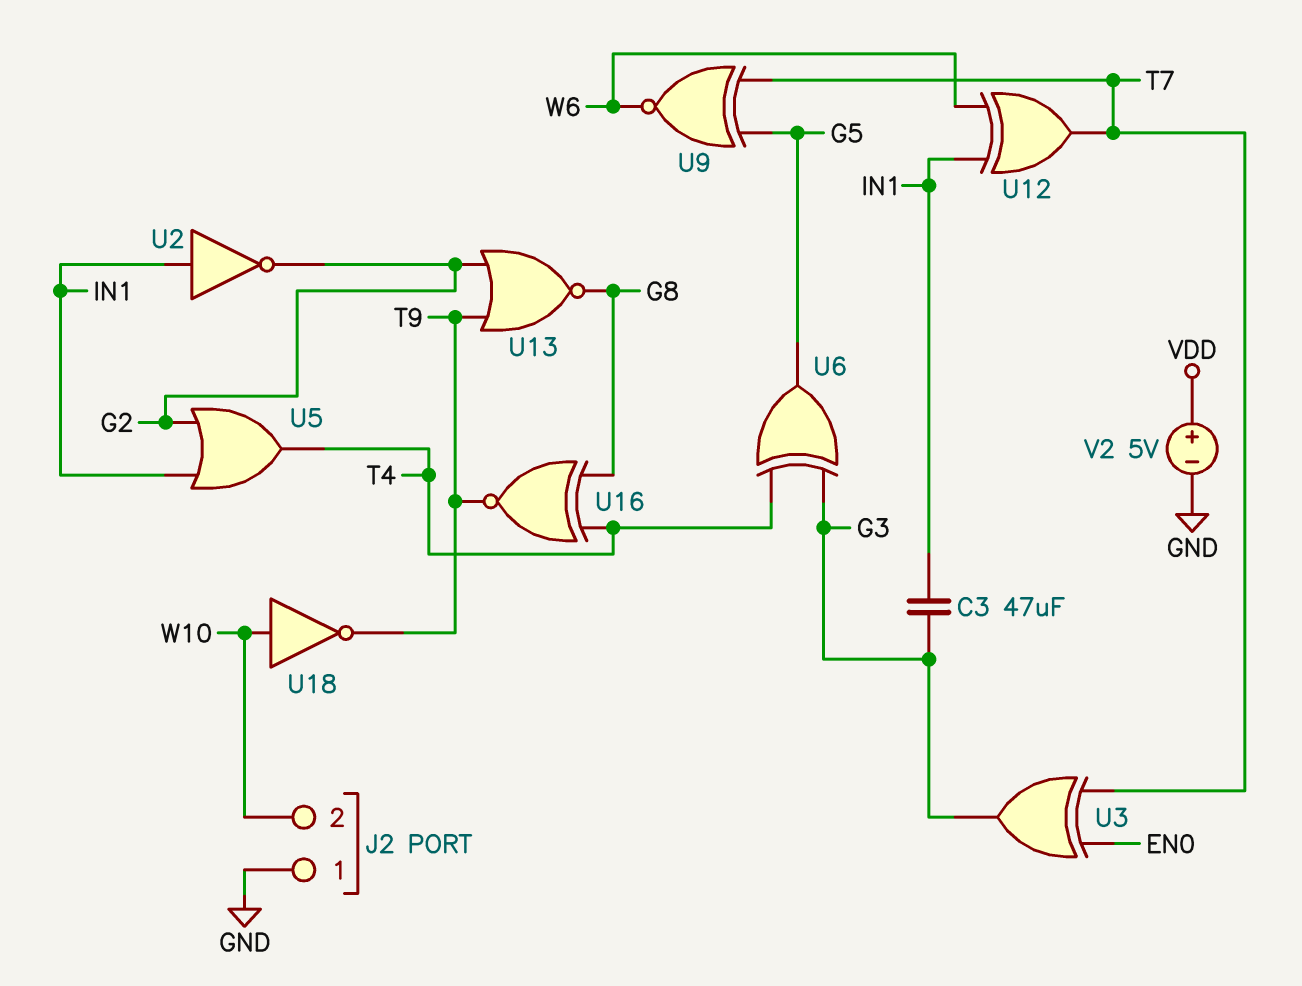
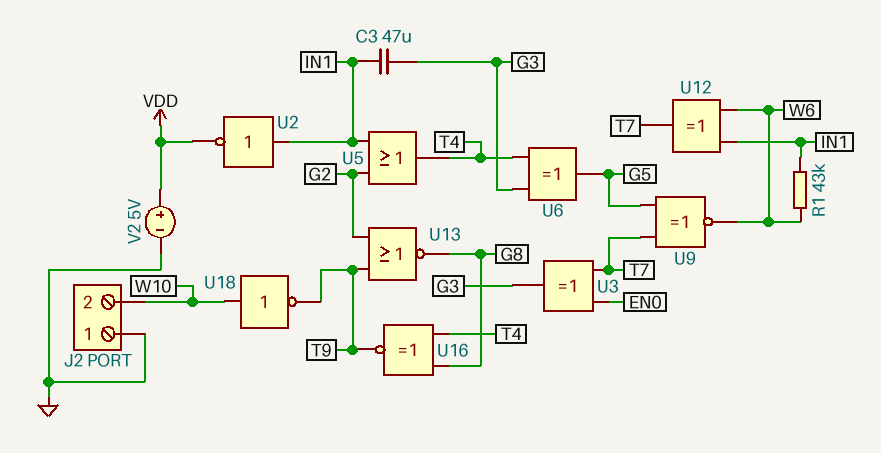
R1: none -> 43k (IN1, W6)
U2: NOT (in IN1, out G2) -> NOT (in IN1, out VDD)

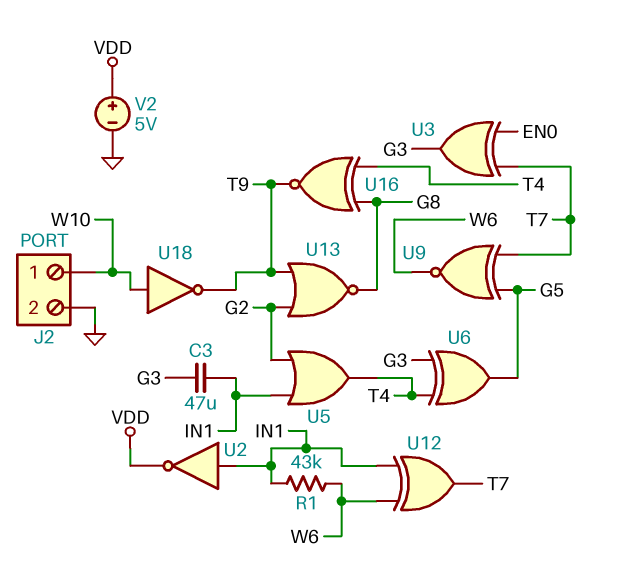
J2 pin 1: GND -> W10
J2 pin 2: W10 -> GND

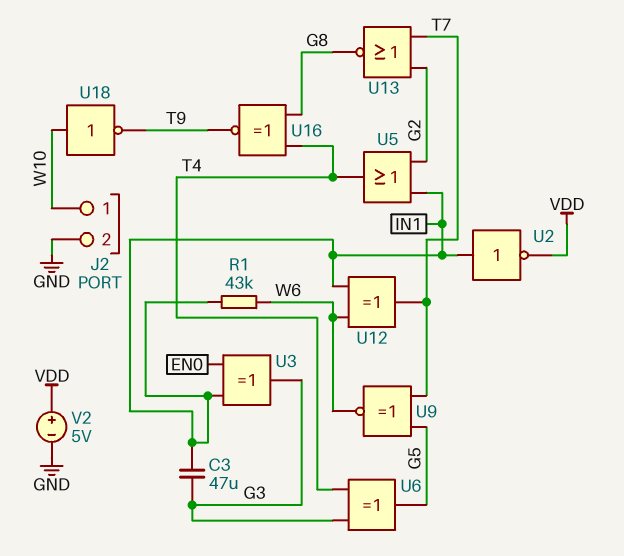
U3: XOR (in EN0, in T7, out G3) -> XOR (in EN0, in IN1, out G3)
U13: NOR (in G2, in T9, out G8) -> NOR (in G2, in T7, out G8)

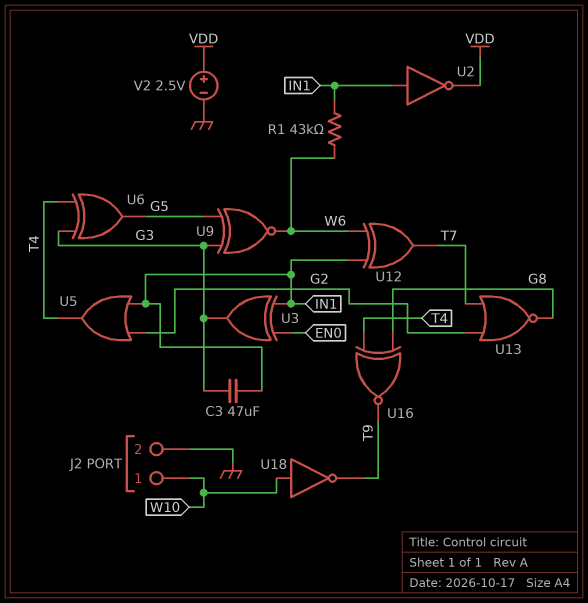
U9: XNOR (in G5, in T7, out W6) -> XNOR (in G3, in G5, out W6)
V2: 5V (plus VDD, minus GND) -> 2.5V (plus VDD, minus GND)

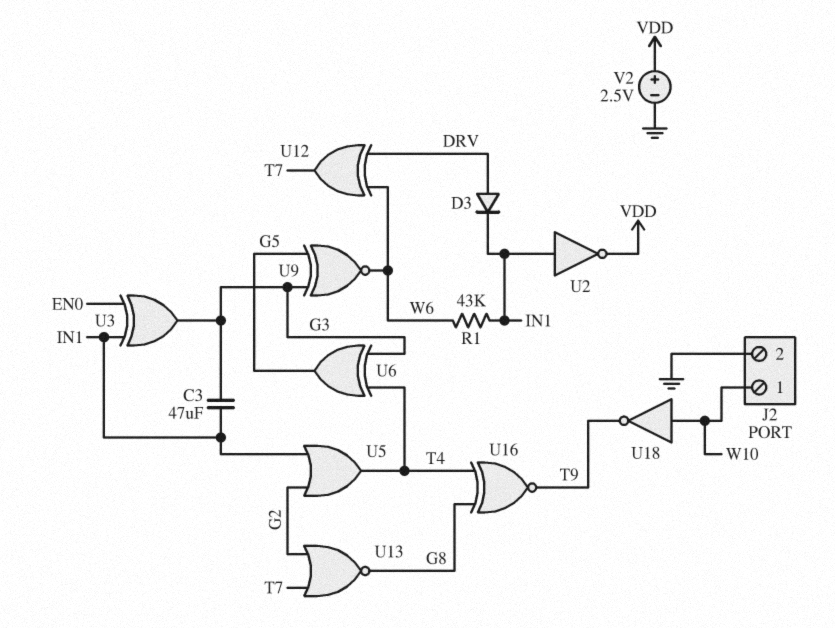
D3: none -> diode (A DRV, K IN1)
U12: XOR (in IN1, in W6, out T7) -> XOR (in DRV, in W6, out T7)

